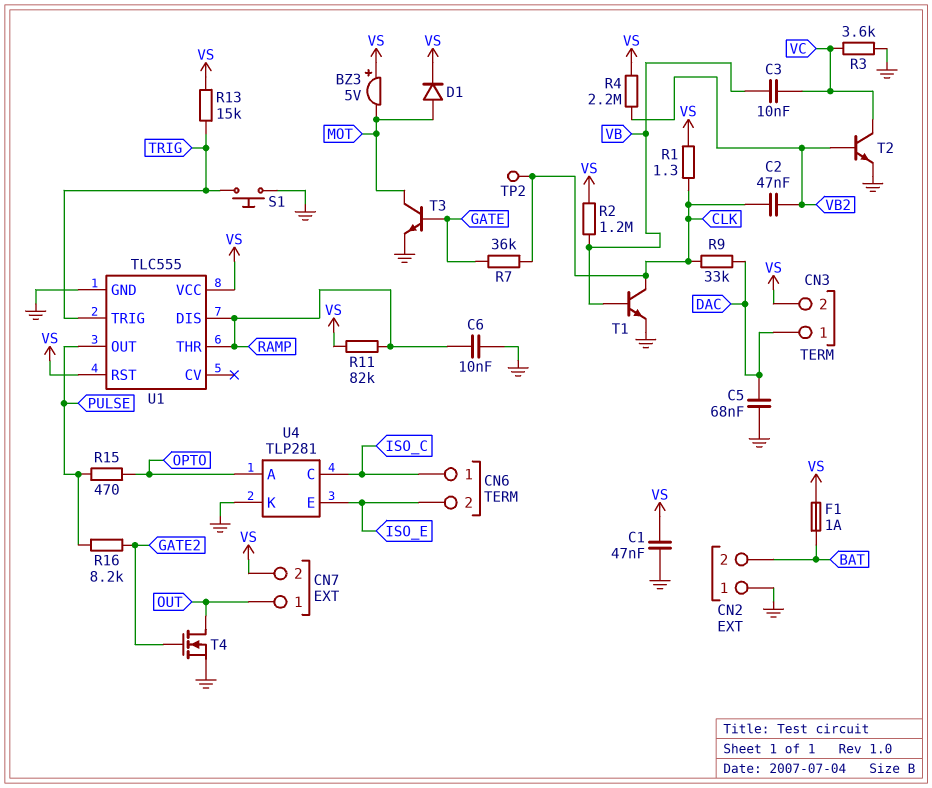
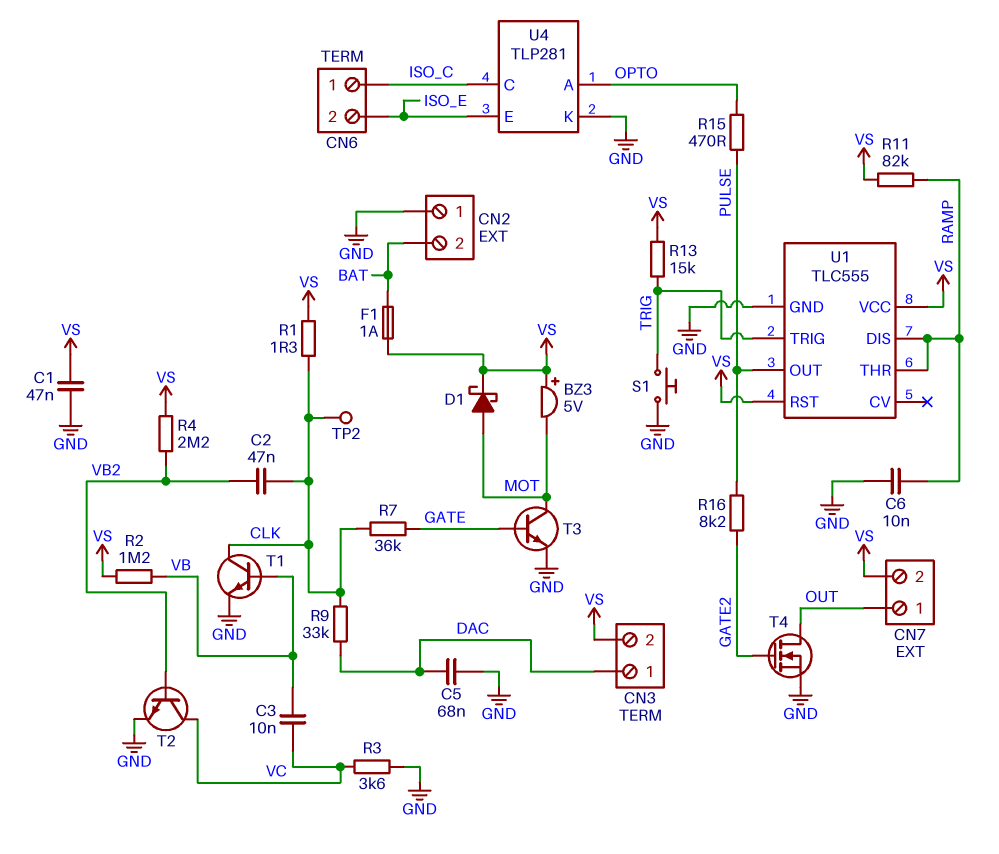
D1: diode (A MOT, K VS) -> schottky (A MOT, K VS)

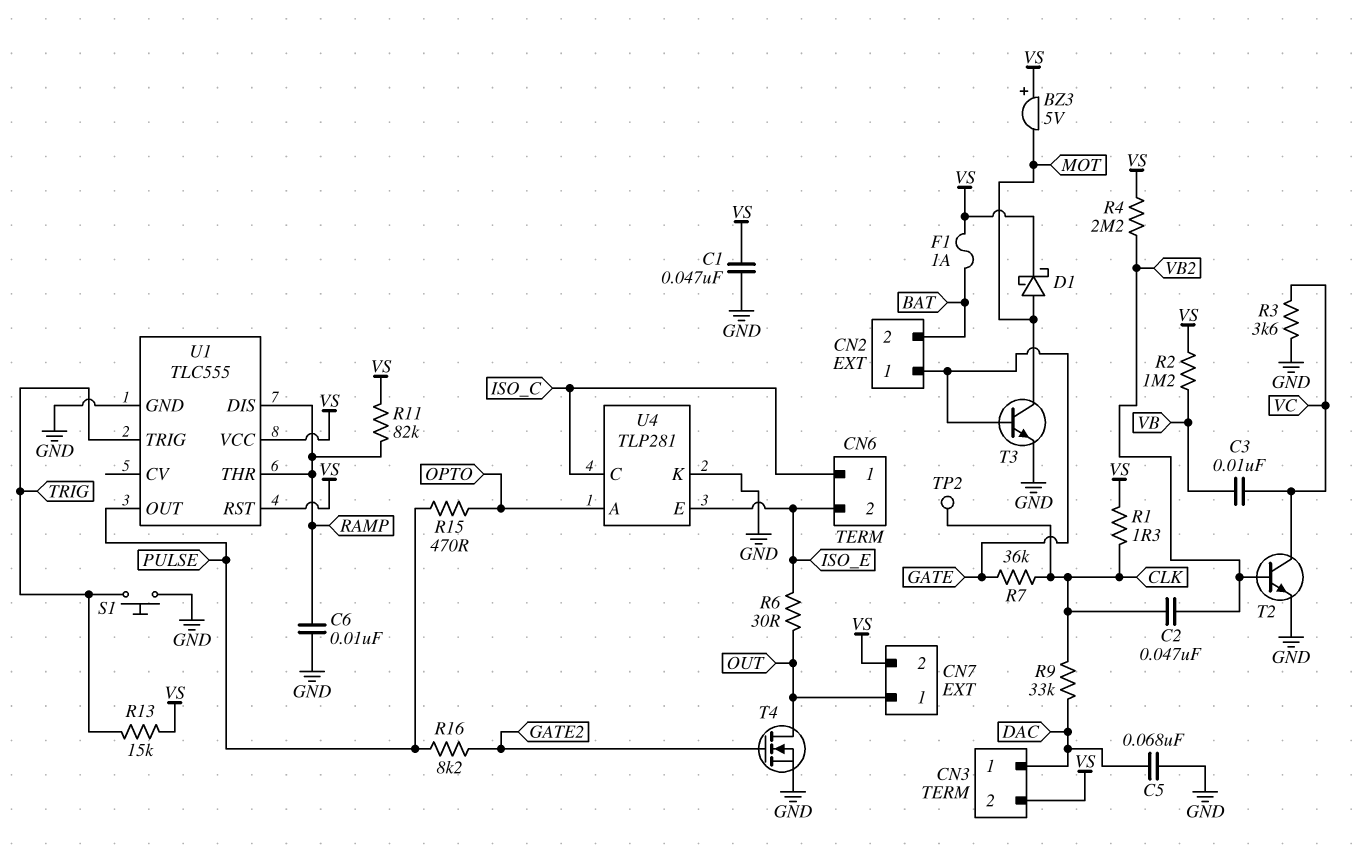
CN2 pin 1: GND -> GATE
R6: none -> 30 (ISO_E, OUT)
T1: NPN (B VB, C CLK, E GND) -> none

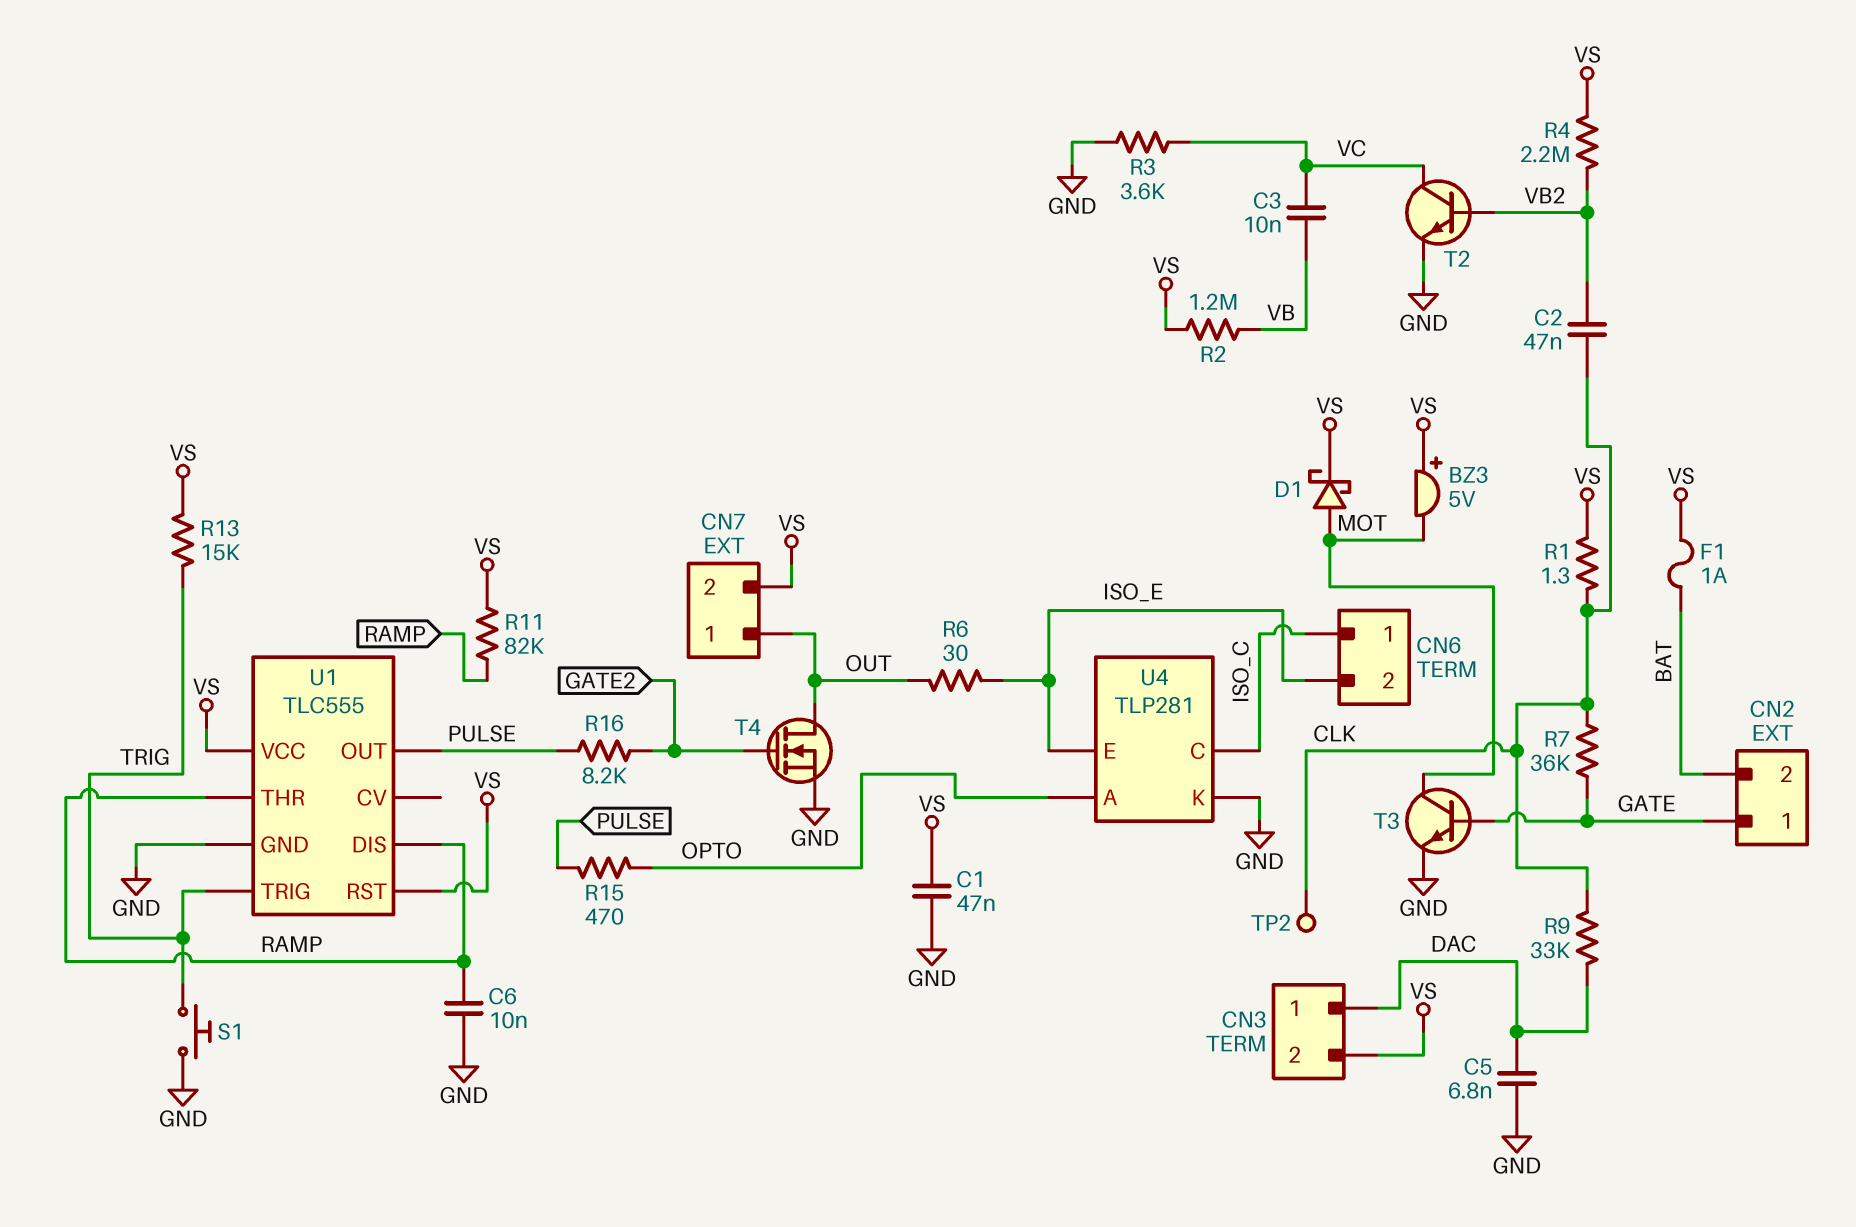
C5: 68nF (DAC, GND) -> 6.8nF (DAC, GND)

